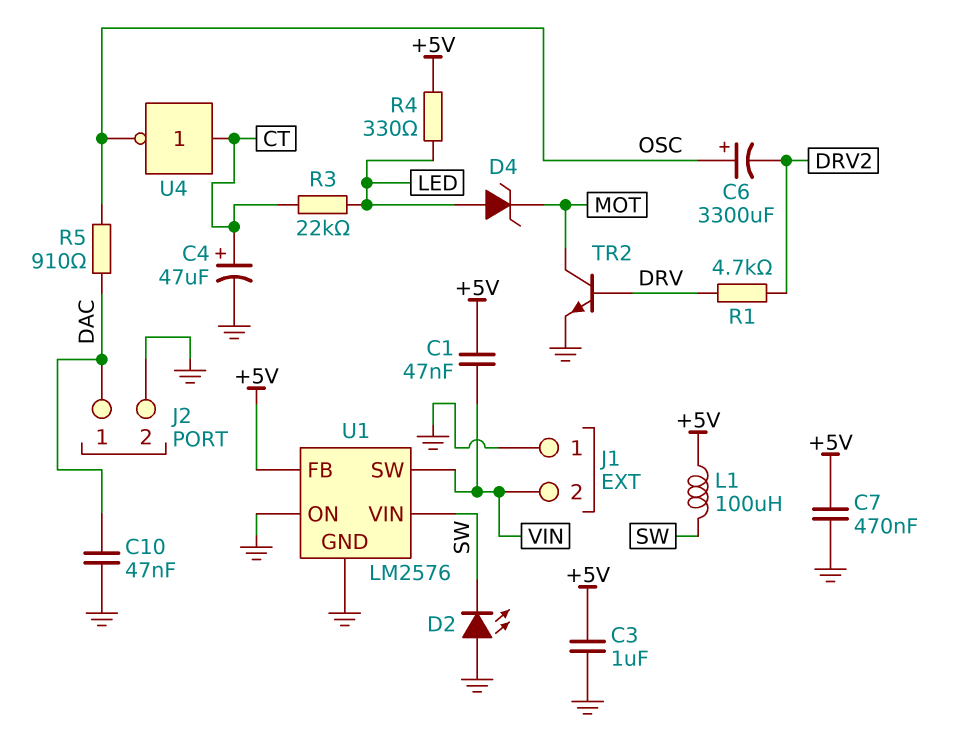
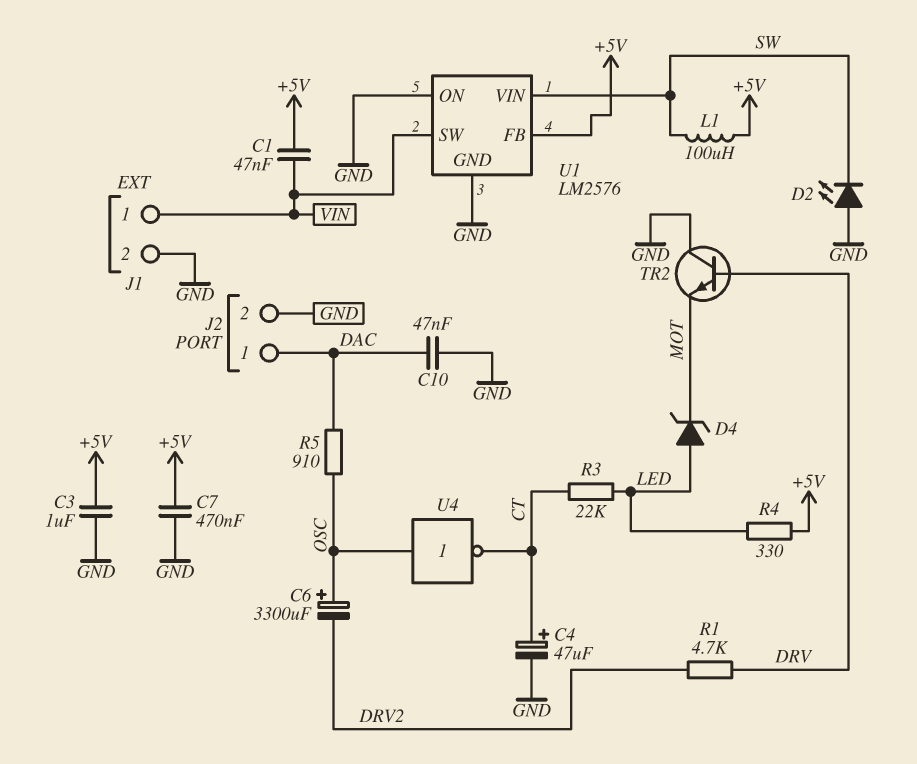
J1 pin 1: GND -> VIN
J1 pin 2: VIN -> GND
TR2: NPN (B DRV, C MOT, E GND) -> NPN (B DRV, C GND, E MOT)
U4: NOT (in CT, out OSC) -> NOT (in OSC, out CT)

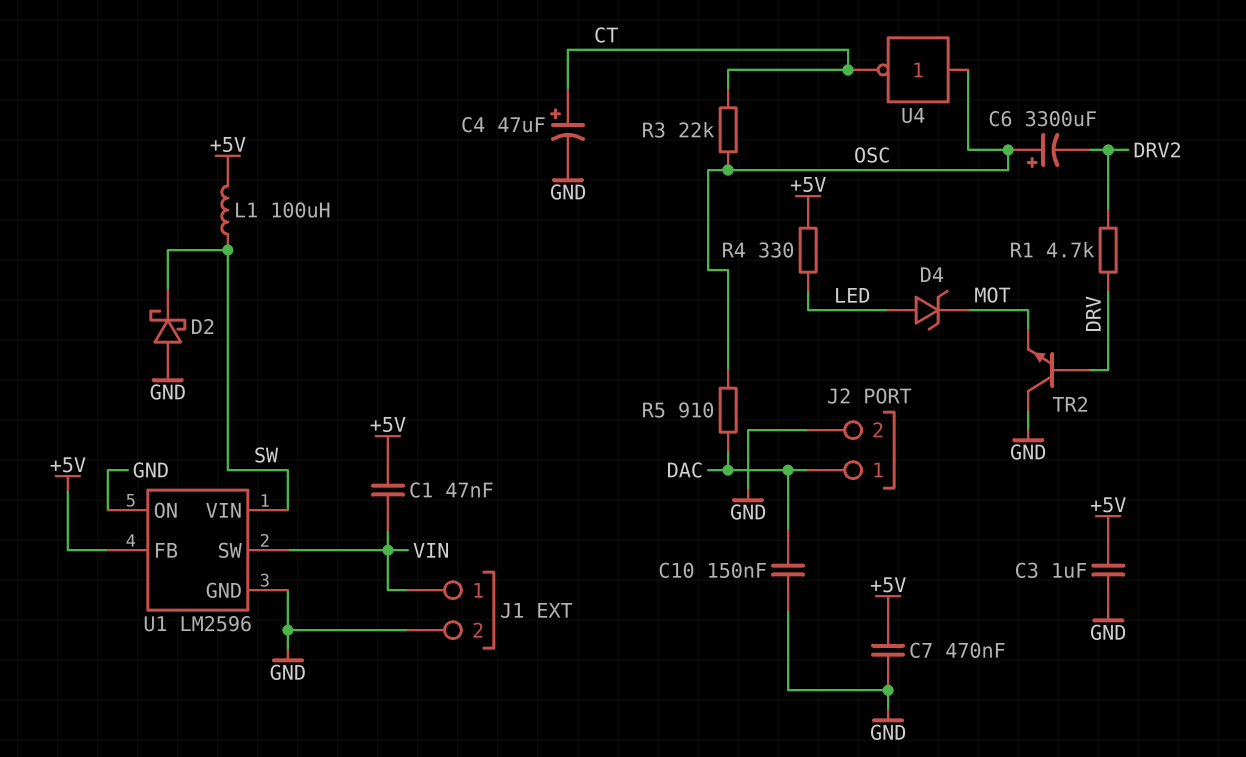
C10: 47nF (DAC, GND) -> 150nF (DAC, GND)
D2: LED (A GND, K SW) -> schottky (A GND, K SW)
R3: 22k (CT, LED) -> 22k (CT, OSC)
U1: LM2576 -> LM2596

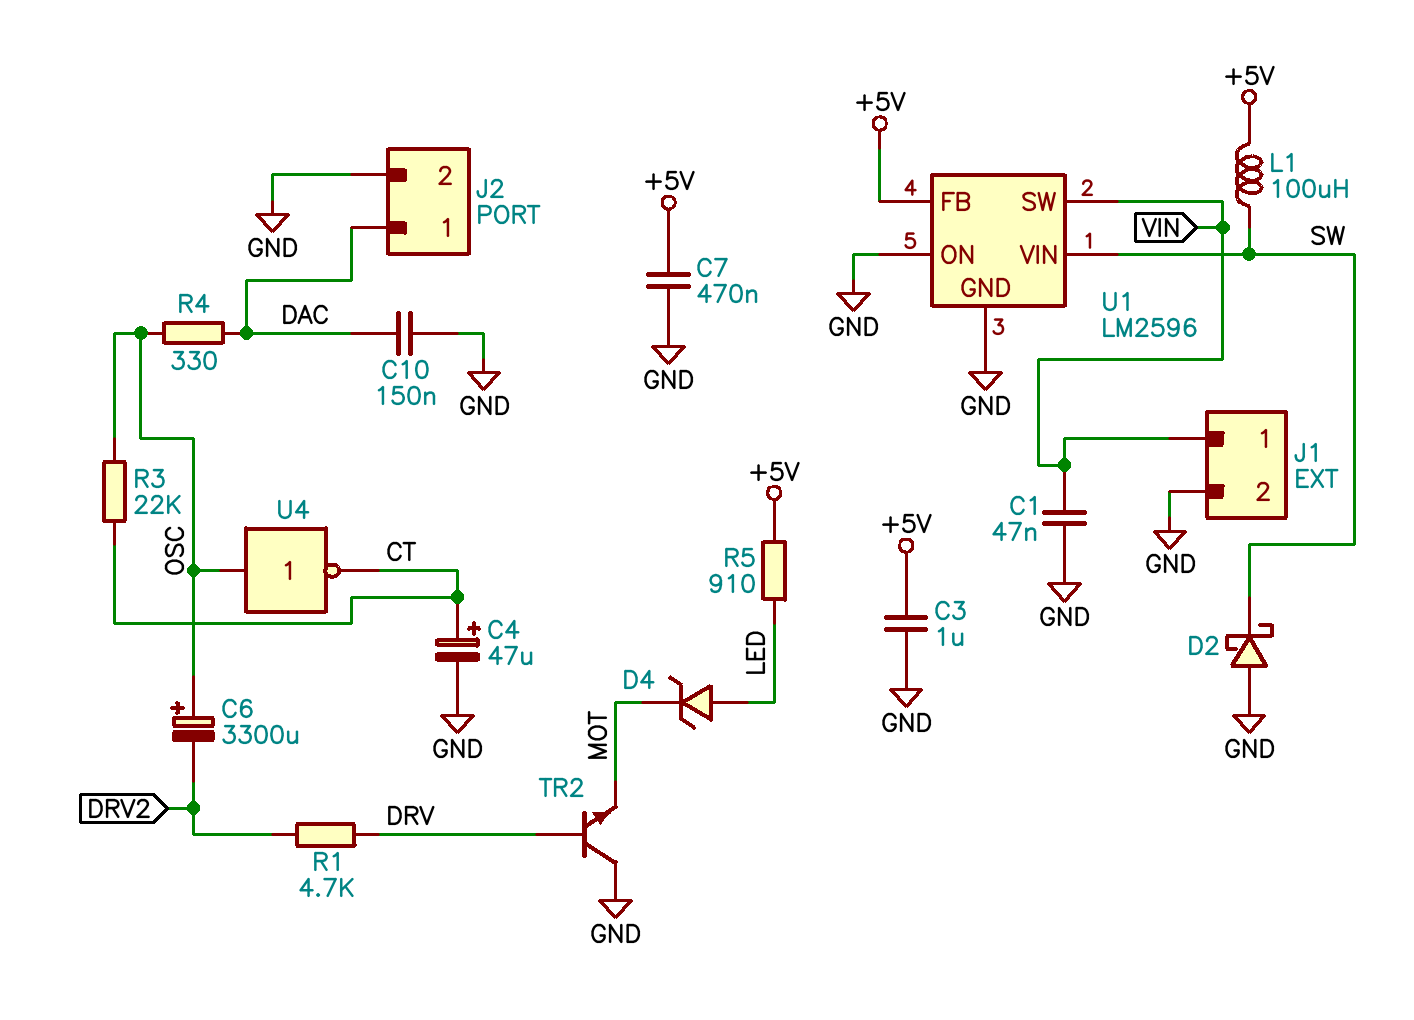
C1: 47nF (+5V, VIN) -> 47nF (GND, VIN)
R4: 330 (+5V, LED) -> 330 (DAC, OSC)
R5: 910 (DAC, OSC) -> 910 (+5V, LED)

